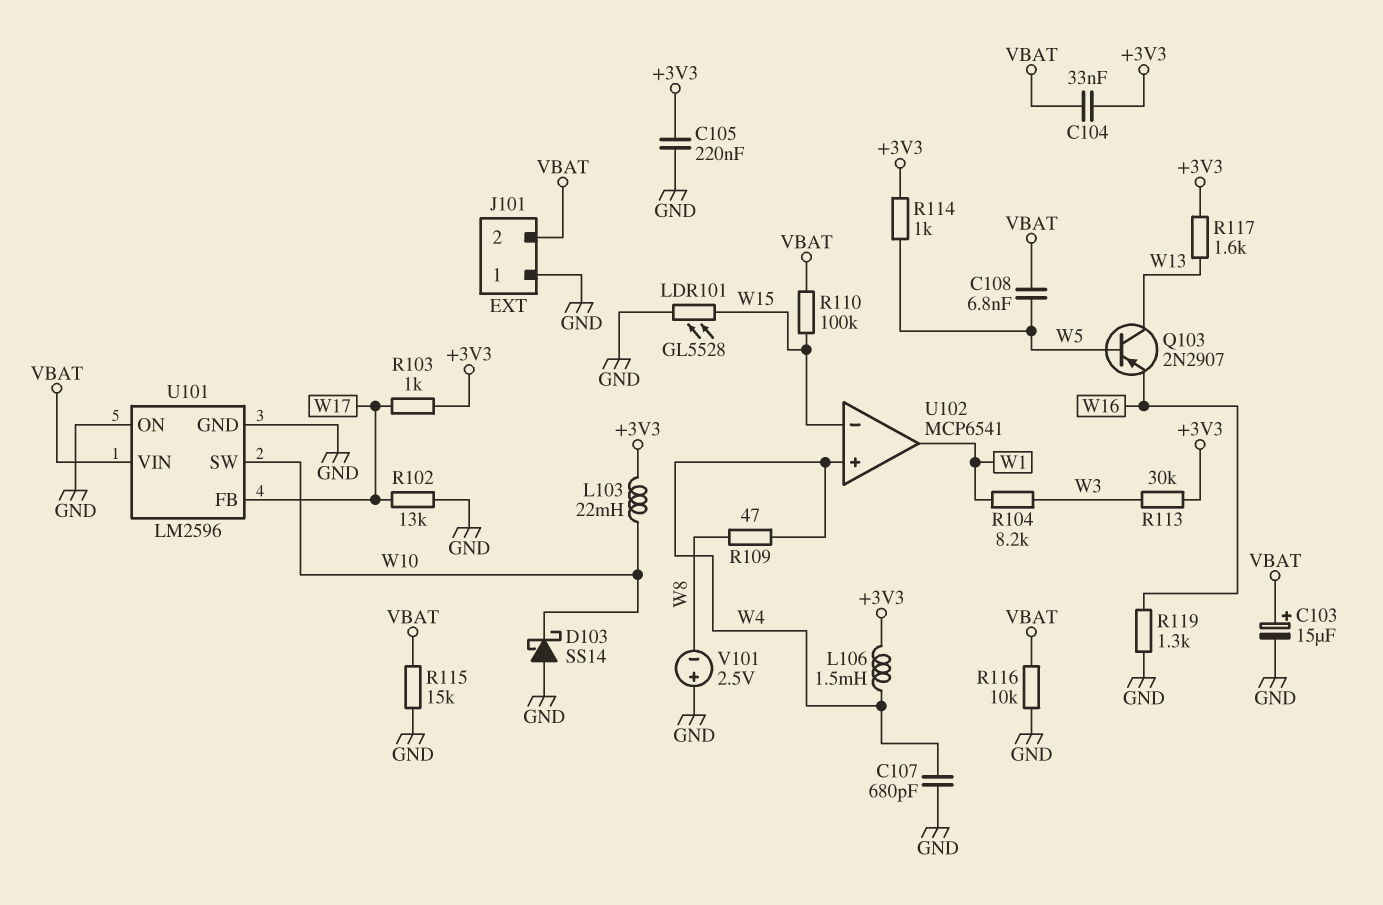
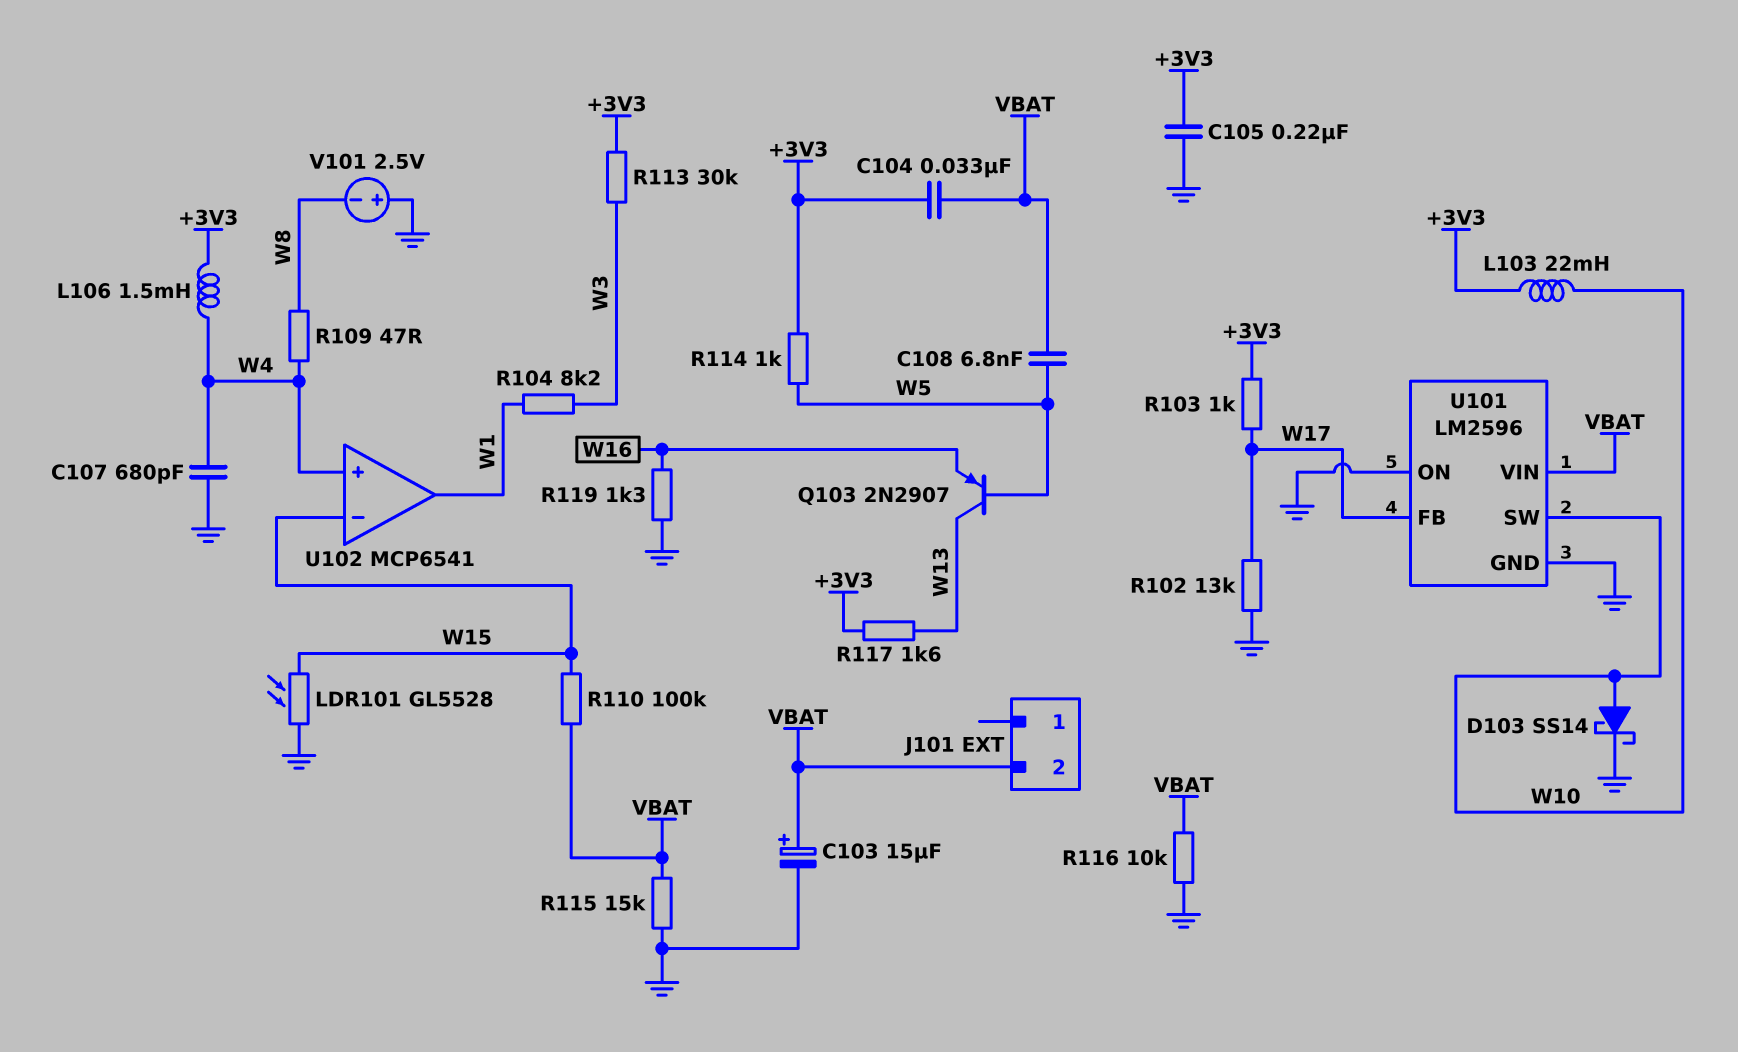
D103: schottky SS14 (A GND, K W10) -> schottky SS14 (A W10, K GND)
J101 pin 1: GND -> none

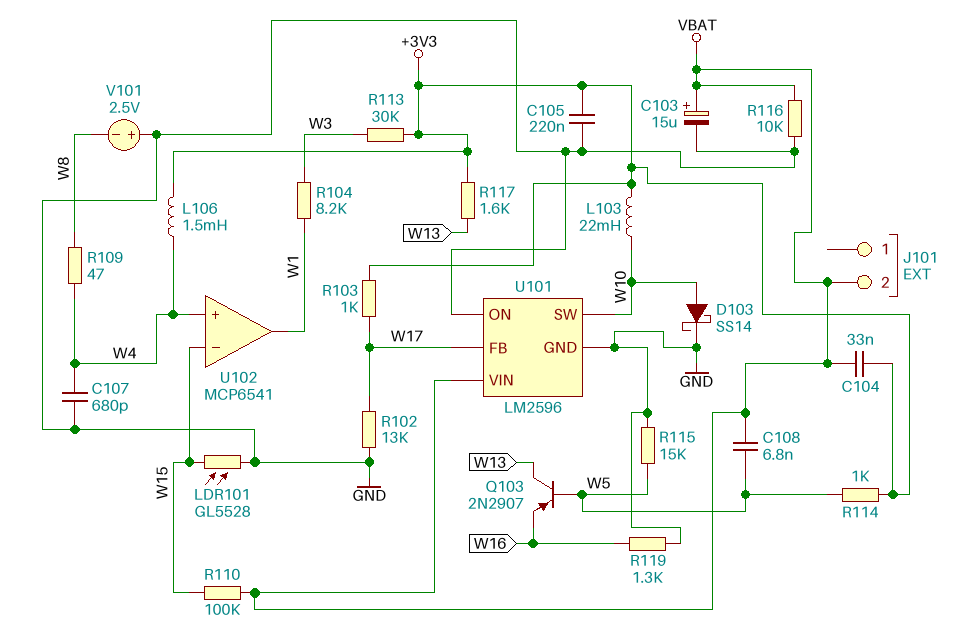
R115: 15k (GND, VBAT) -> 15k (GND, W5)

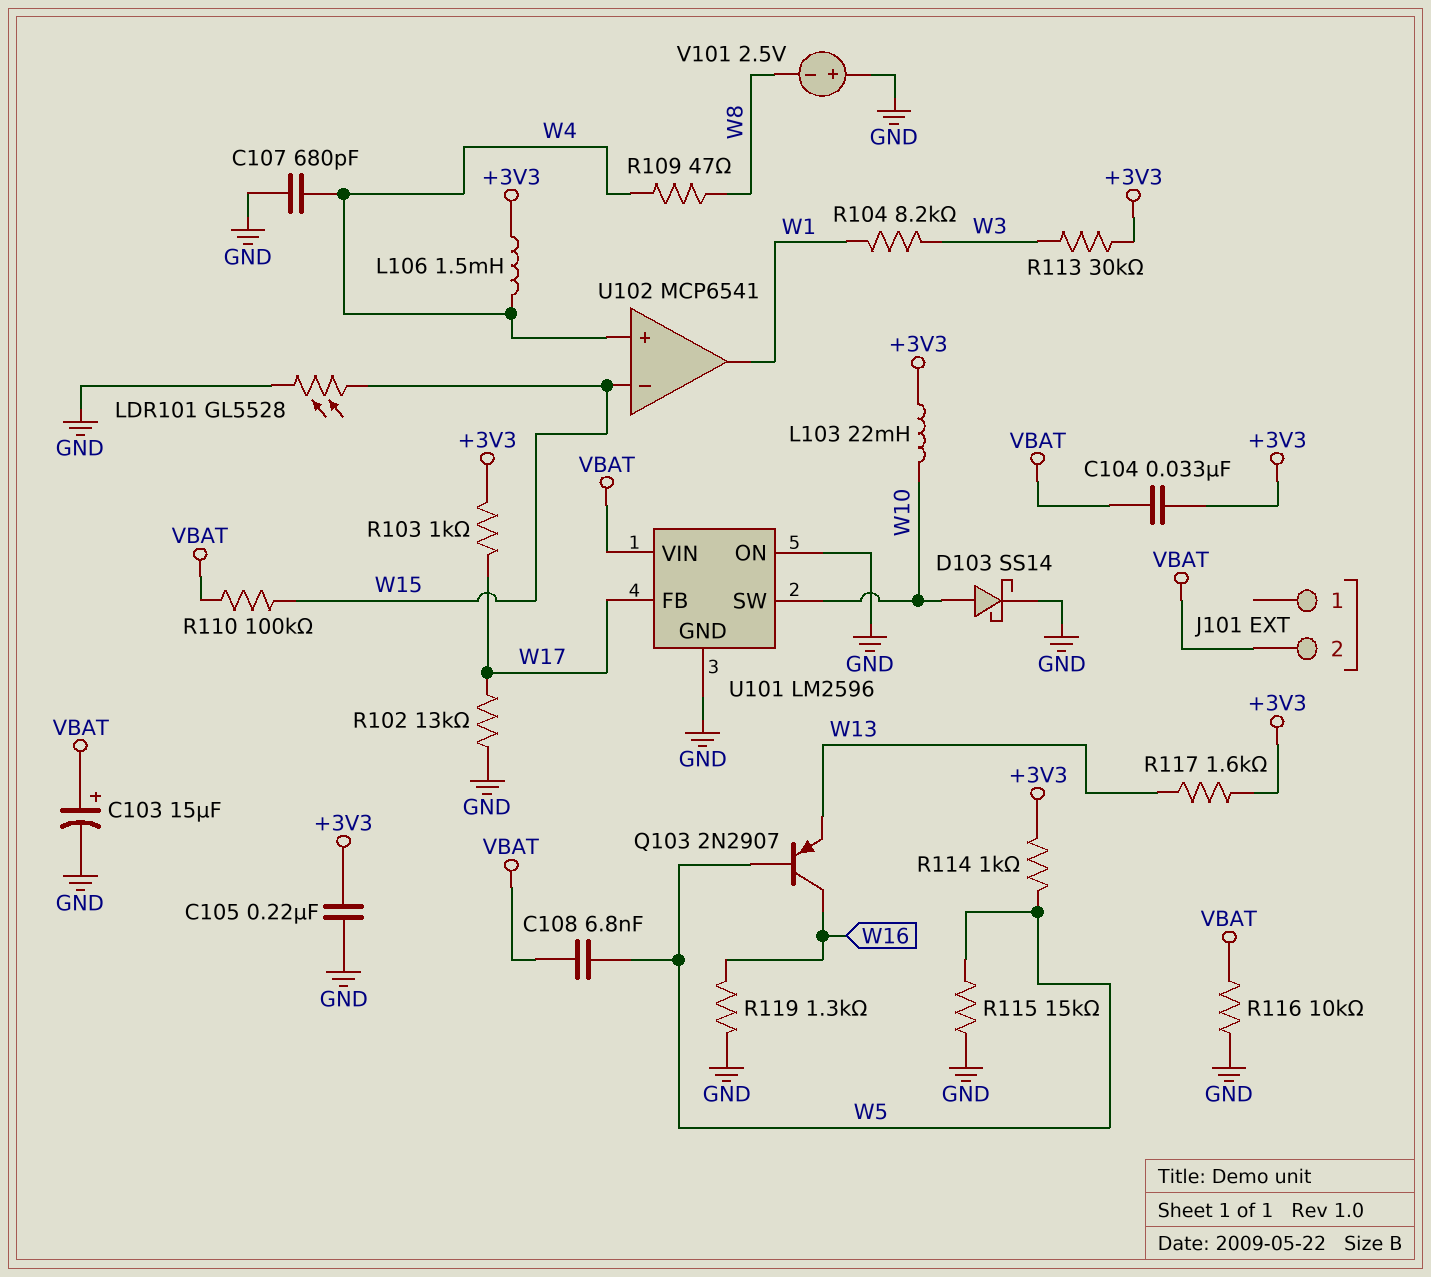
Q103: PNP 2N2907 (B W5, C W13, E W16) -> PNP 2N2907 (B W5, C W16, E W13)

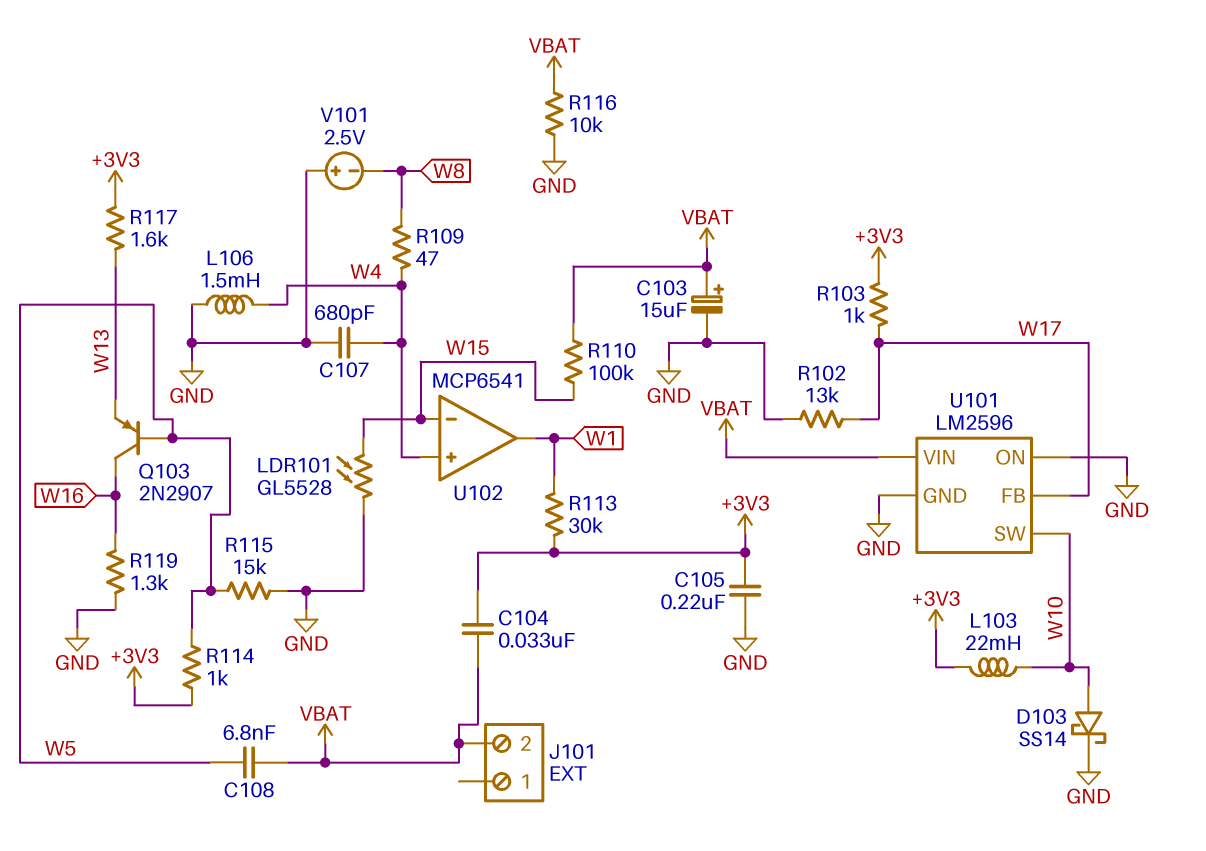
L106: 1.5mH (+3V3, W4) -> 1.5mH (GND, W4)
R104: 8.2k (W1, W3) -> none
R113: 30k (+3V3, W3) -> 30k (+3V3, W1)

